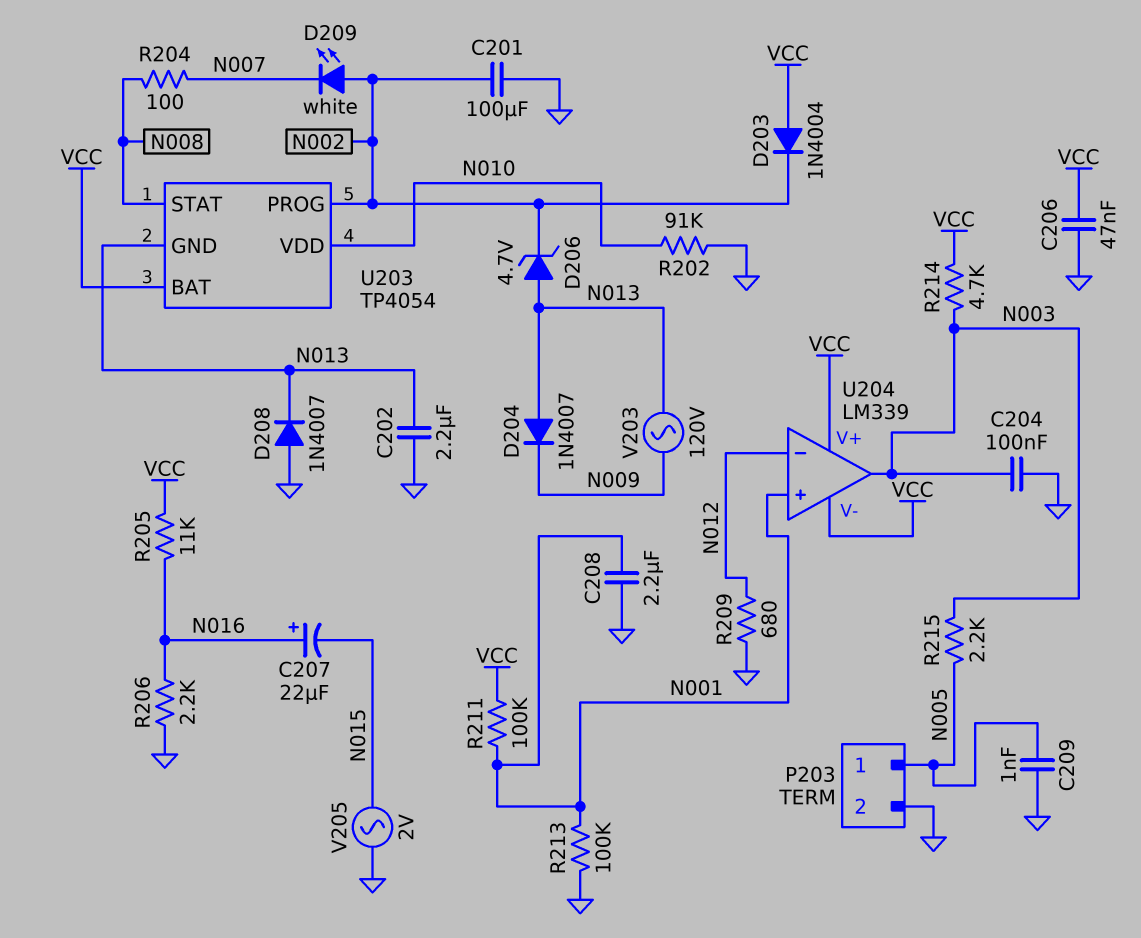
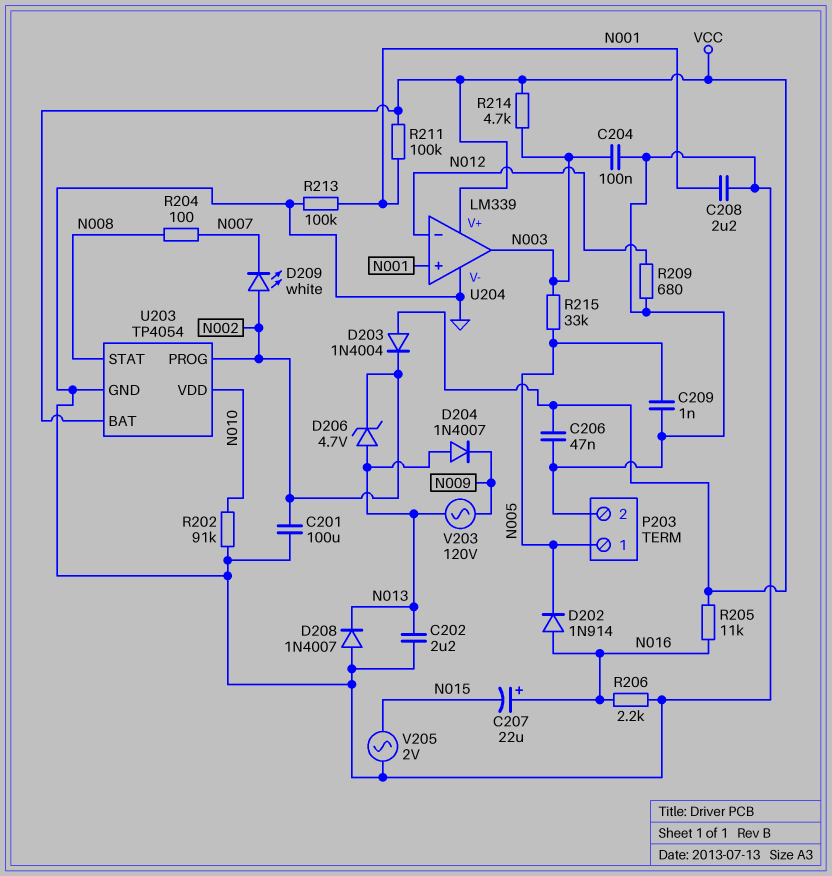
D202: none -> diode 1N914 (A N016, K N005)
R215: 2.2k (N003, N005) -> 33k (N003, N005)
U203 pin GND: N013 -> GND
U204 pin V-: VCC -> GND

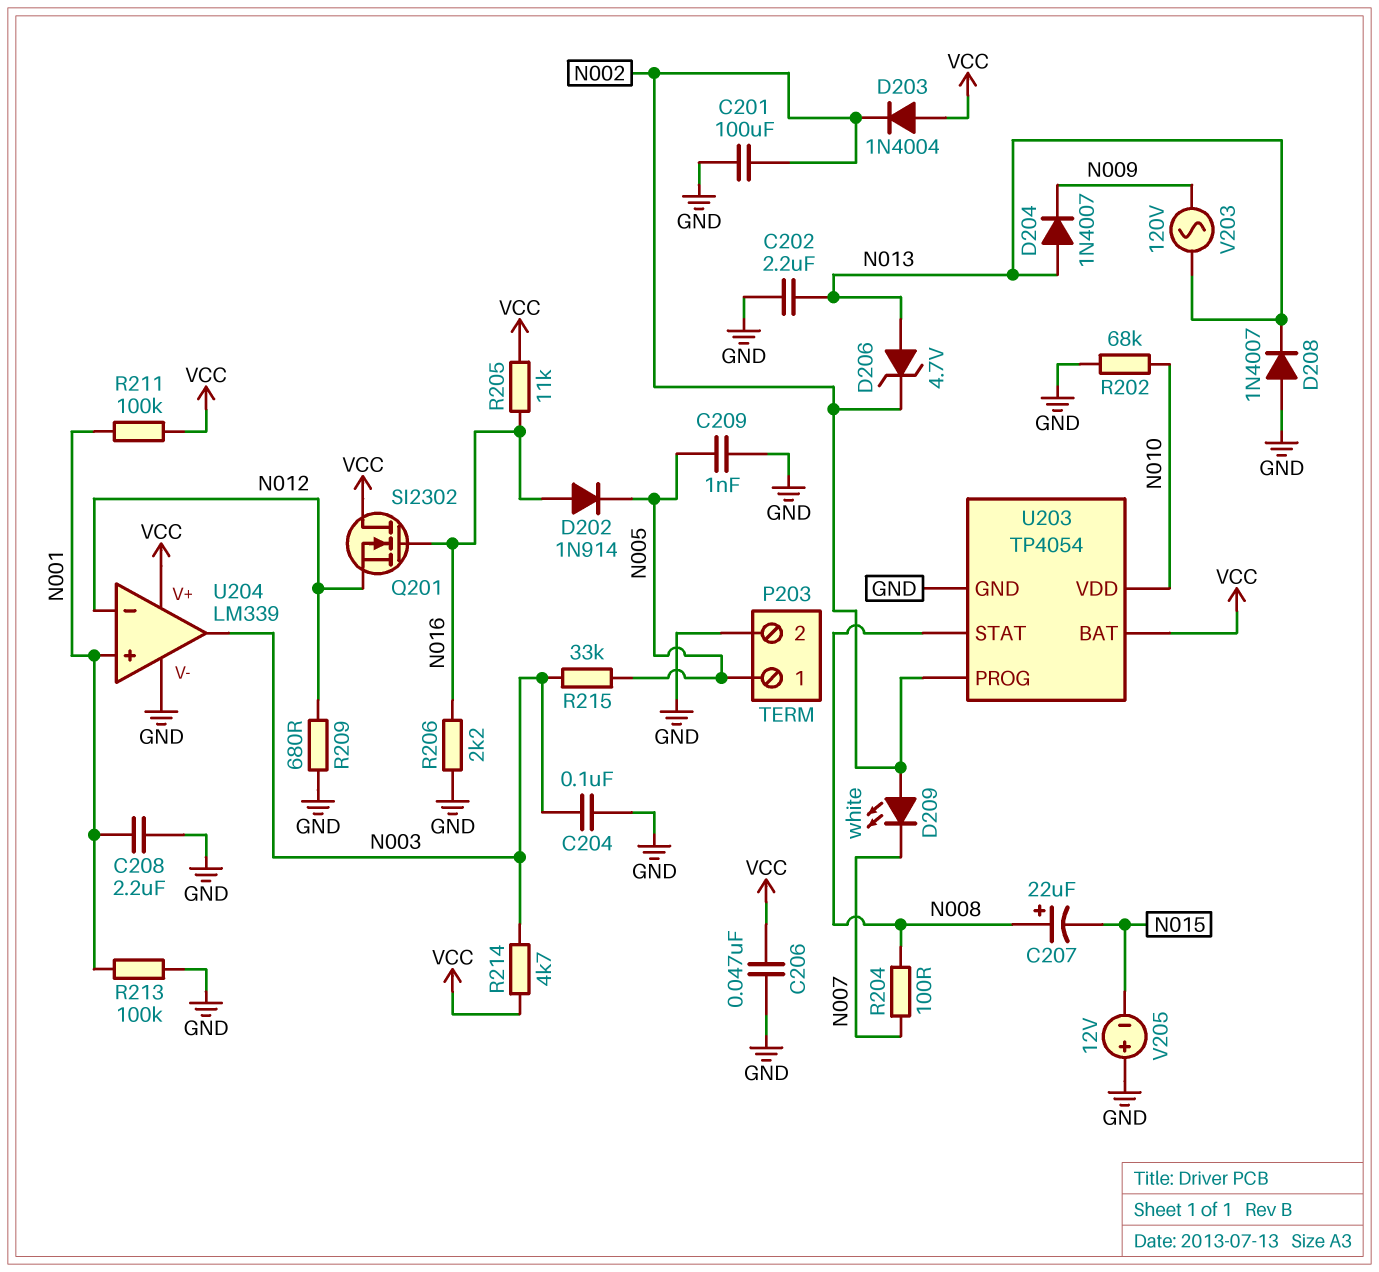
C207: 22uF (plus N016, minus N015) -> 22uF (plus N008, minus N015)
Q201: none -> NMOS SI2302 (G N016, D VCC, S N012)
R202: 91k (GND, N010) -> 68k (GND, N010)
V205: AC 2V (GND, N015) -> 12V (plus GND, minus N015)

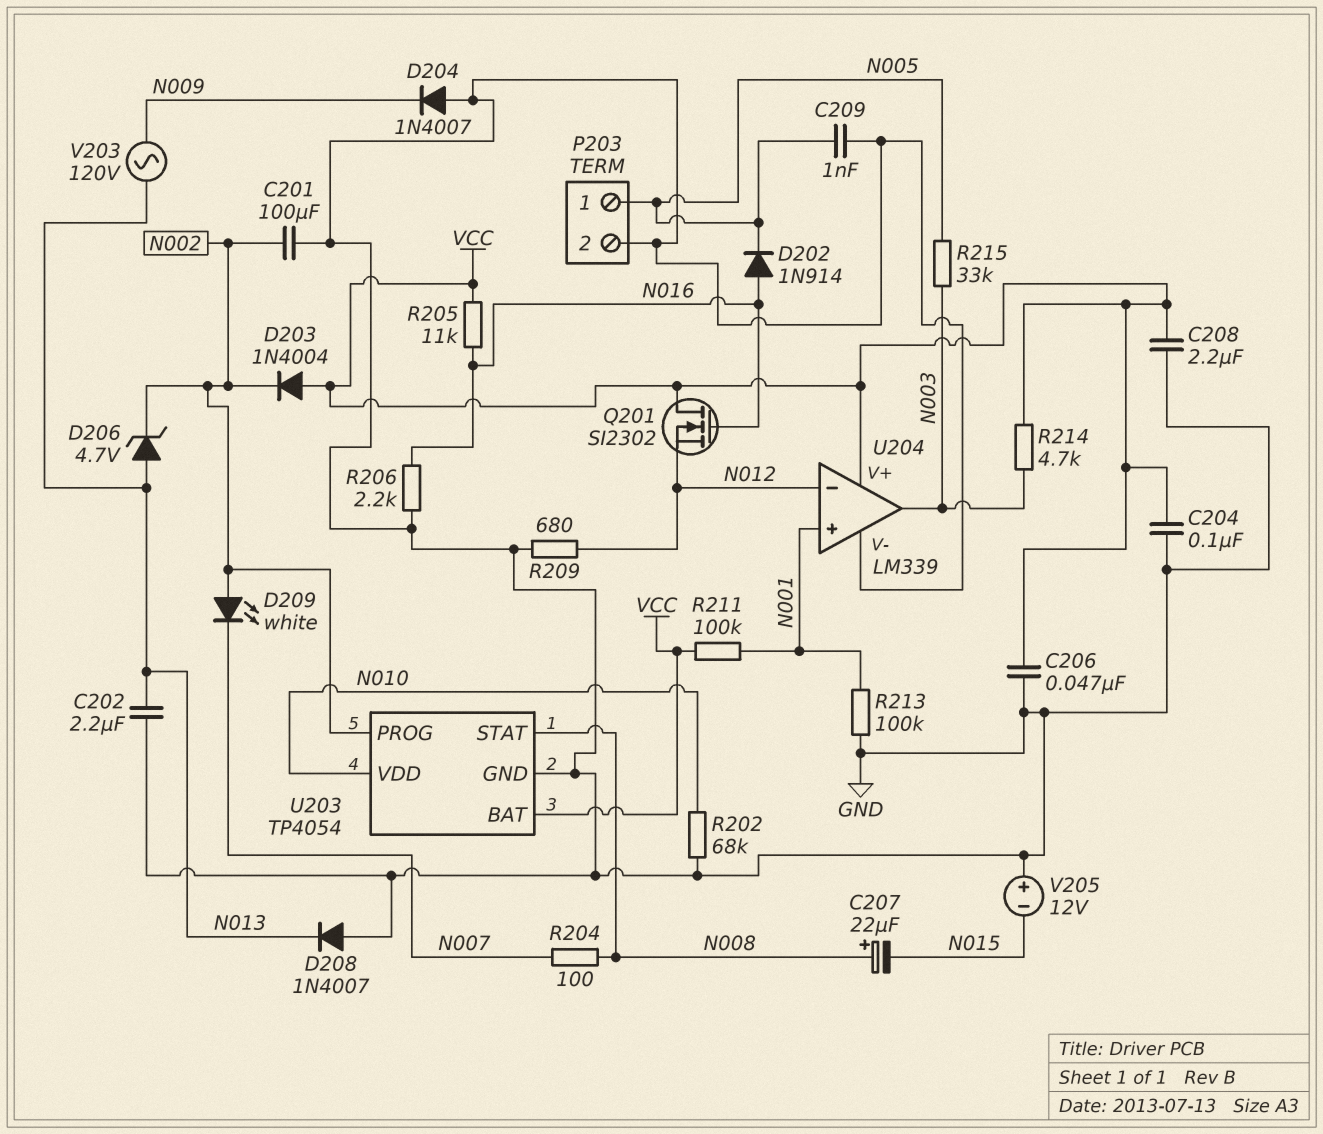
C204: 100nF (GND, N003) -> 100nF (GND, VCC)
C208: 2.2uF (GND, N001) -> 2.2uF (GND, VCC)
D204: diode 1N4007 (A N013, K N009) -> diode 1N4007 (A GND, K N009)

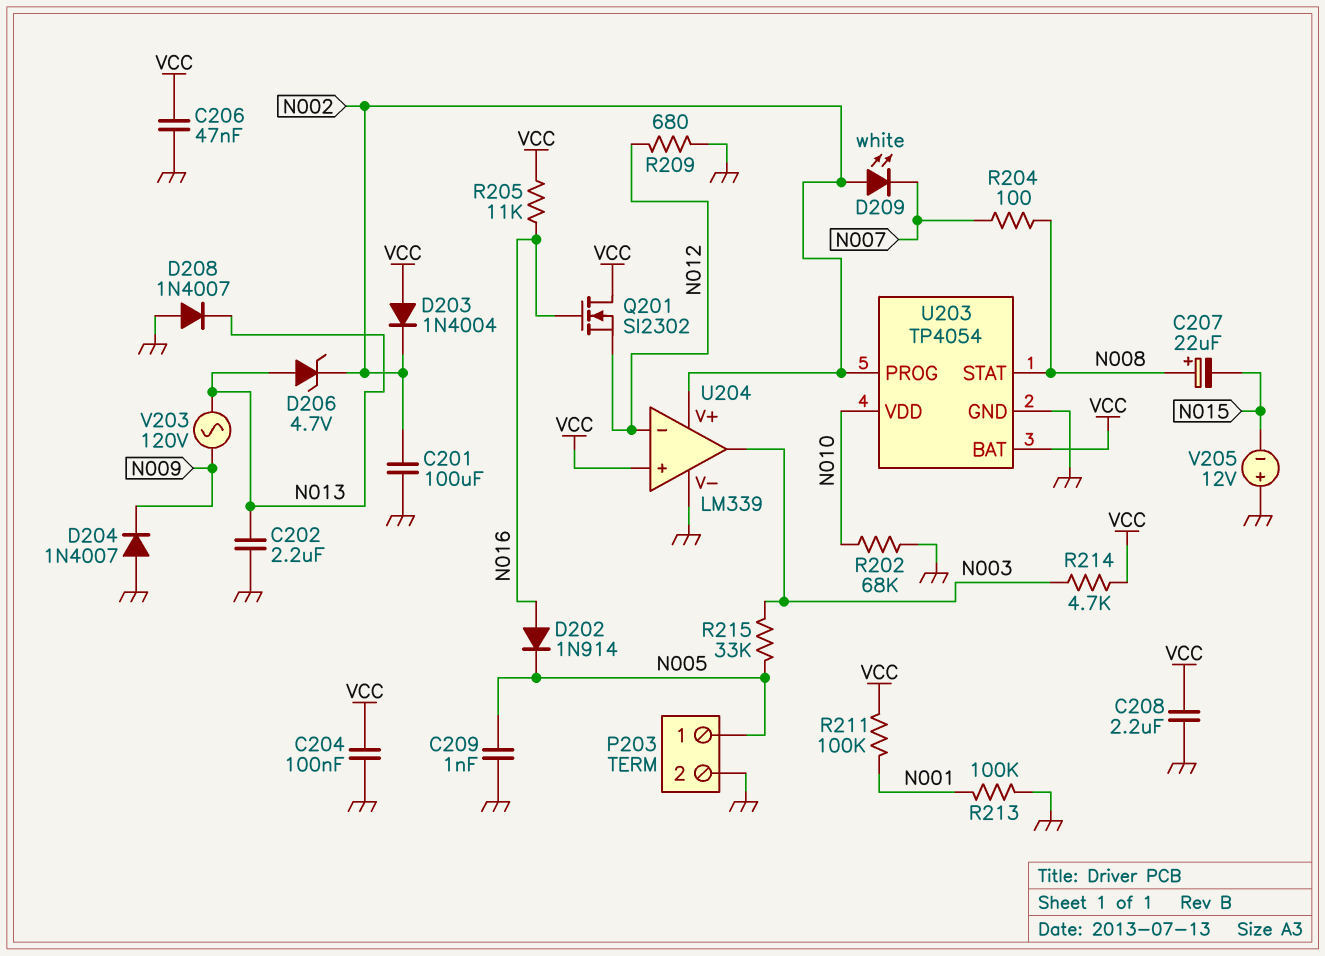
R206: 2.2k (GND, N016) -> none
U204 pin V+: VCC -> N002
U204 pin in+: N001 -> VCC

